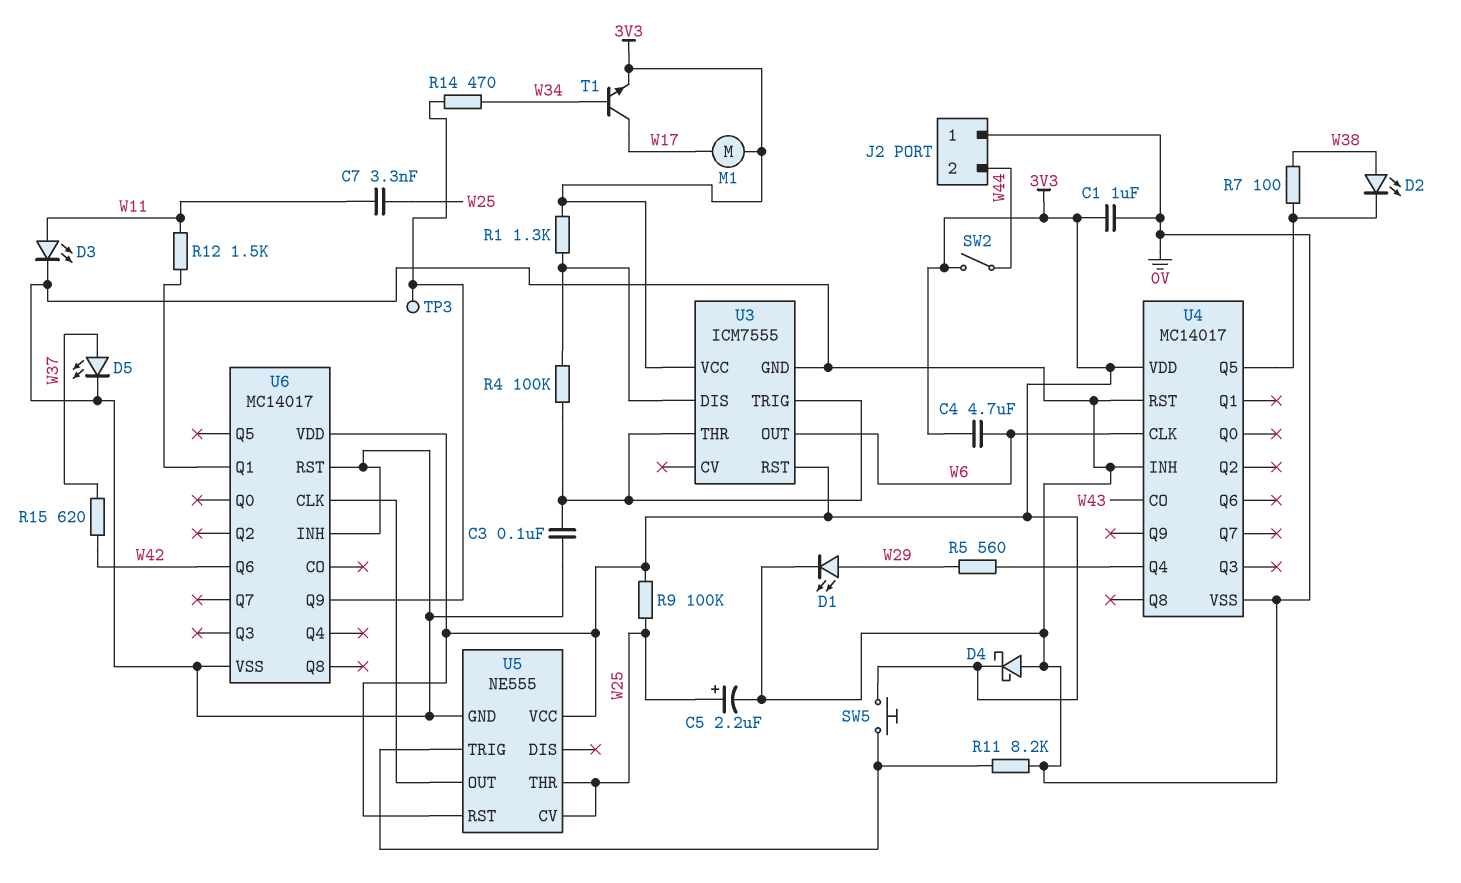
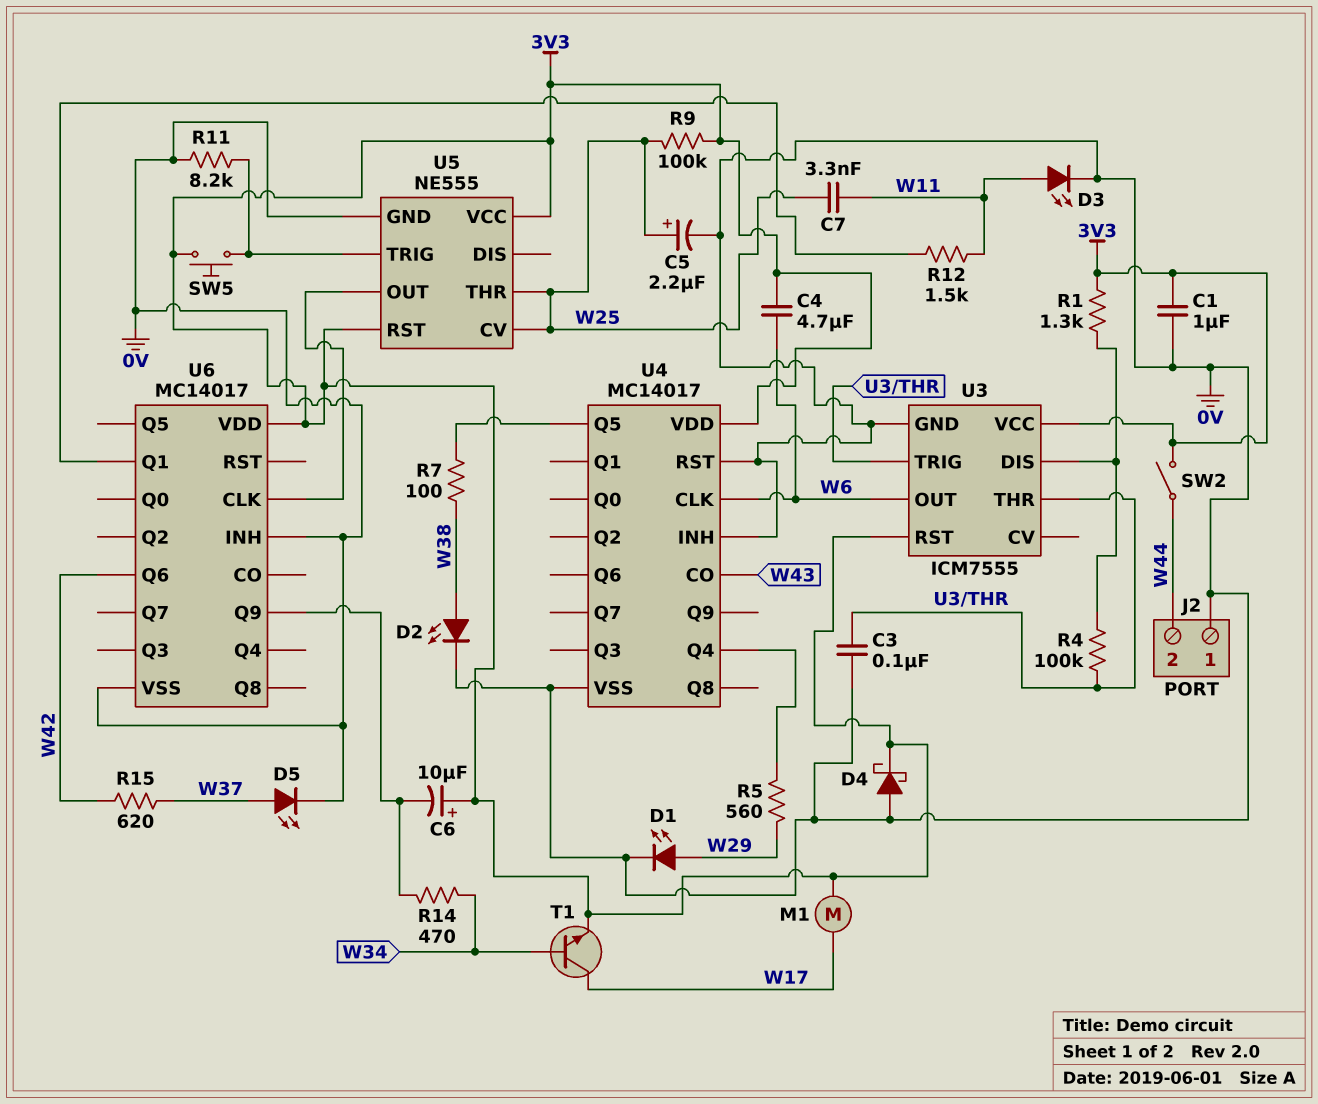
C6: none -> 10uF (plus 3V3, minus U6/Q9)
D2: LED (A W38, K U4/Q5) -> LED (A W38, K 0V)
TP3: test point (U6/Q9) -> none
U6 pin RST: 0V -> none

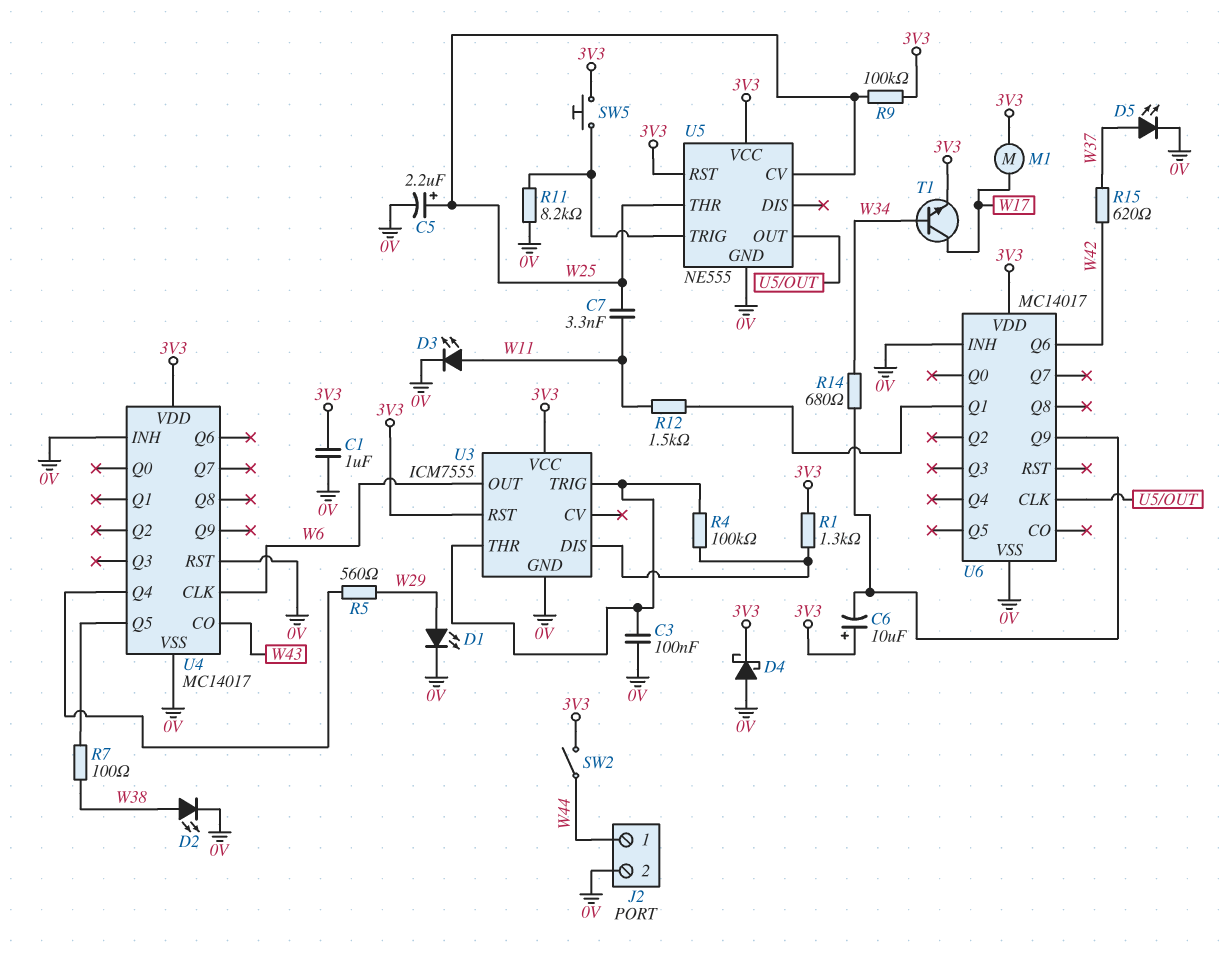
C4: 4.7uF (3V3, W6) -> none
J2 pin 1: 0V -> W44
J2 pin 2: W44 -> 0V
R14: 470 (U6/Q9, W34) -> 680 (U6/Q9, W34)

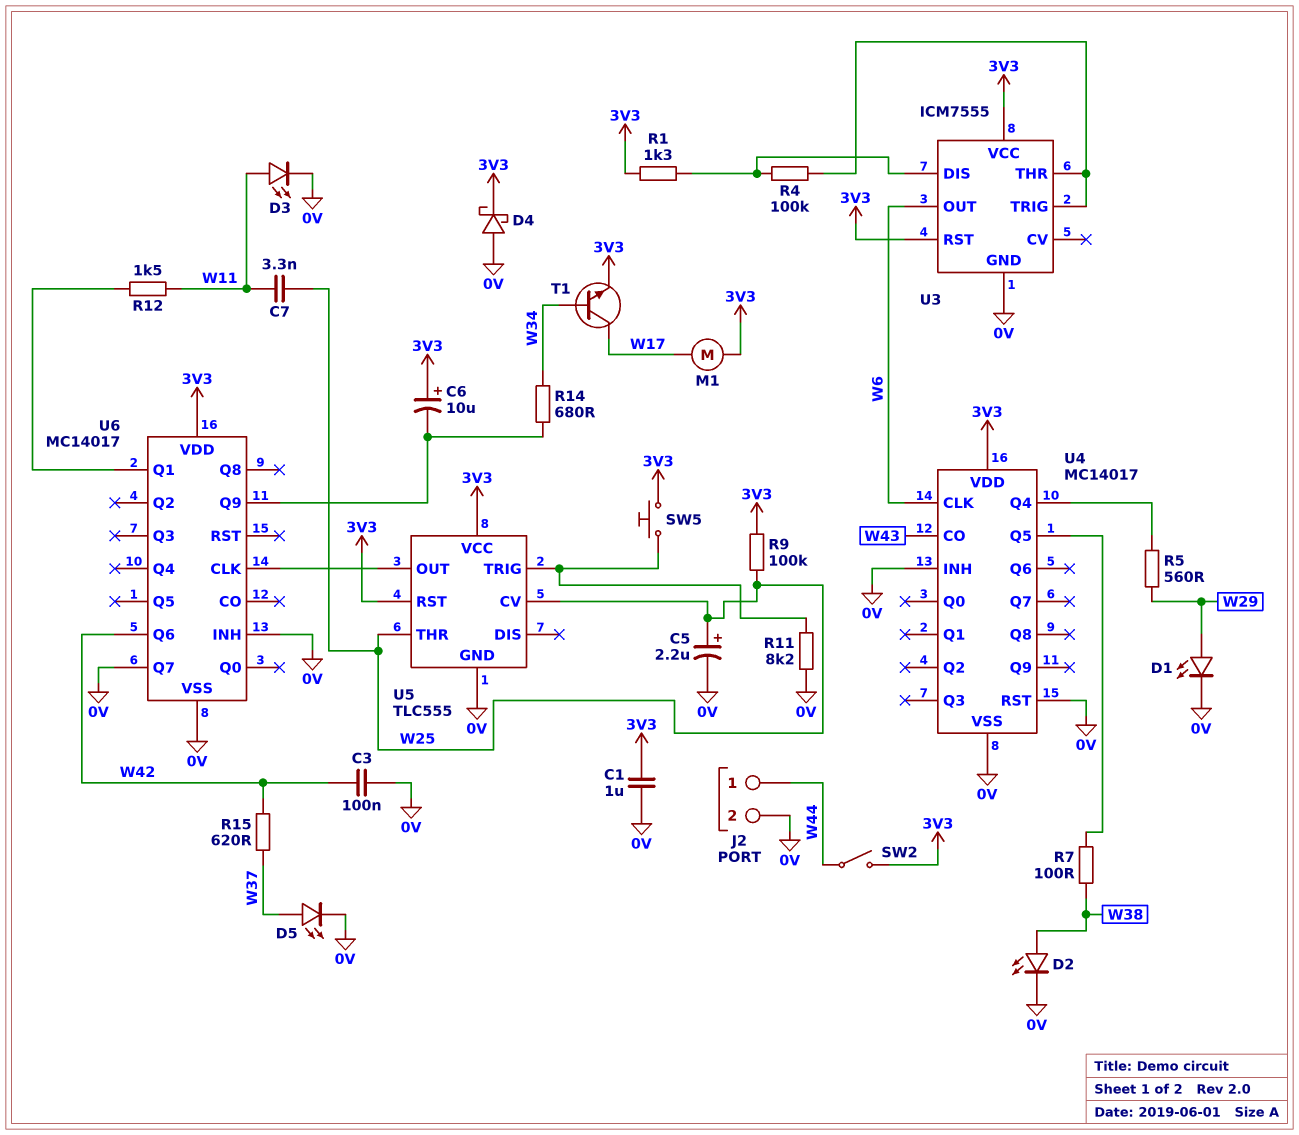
C3: 100nF (0V, U3/THR) -> 100nF (0V, W42)
U5: NE555 -> TLC555
U6 pin Q7: none -> 0V

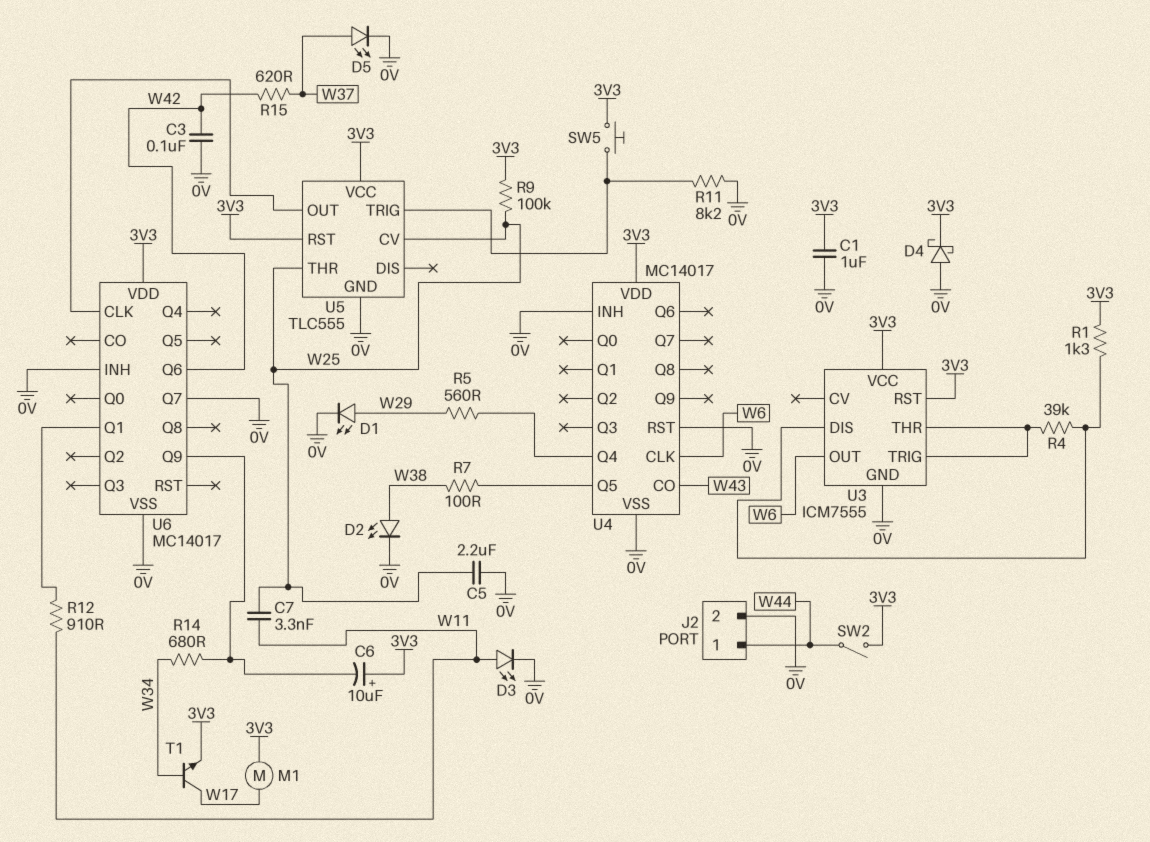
C5: 2.2uF (plus W25, minus 0V) -> 2.2uF (0V, W25)
R4: 100k (U3/DIS, U3/THR) -> 39k (U3/DIS, U3/THR)
R12: 1.5k (U6/Q1, W11) -> 910 (U6/Q1, W11)

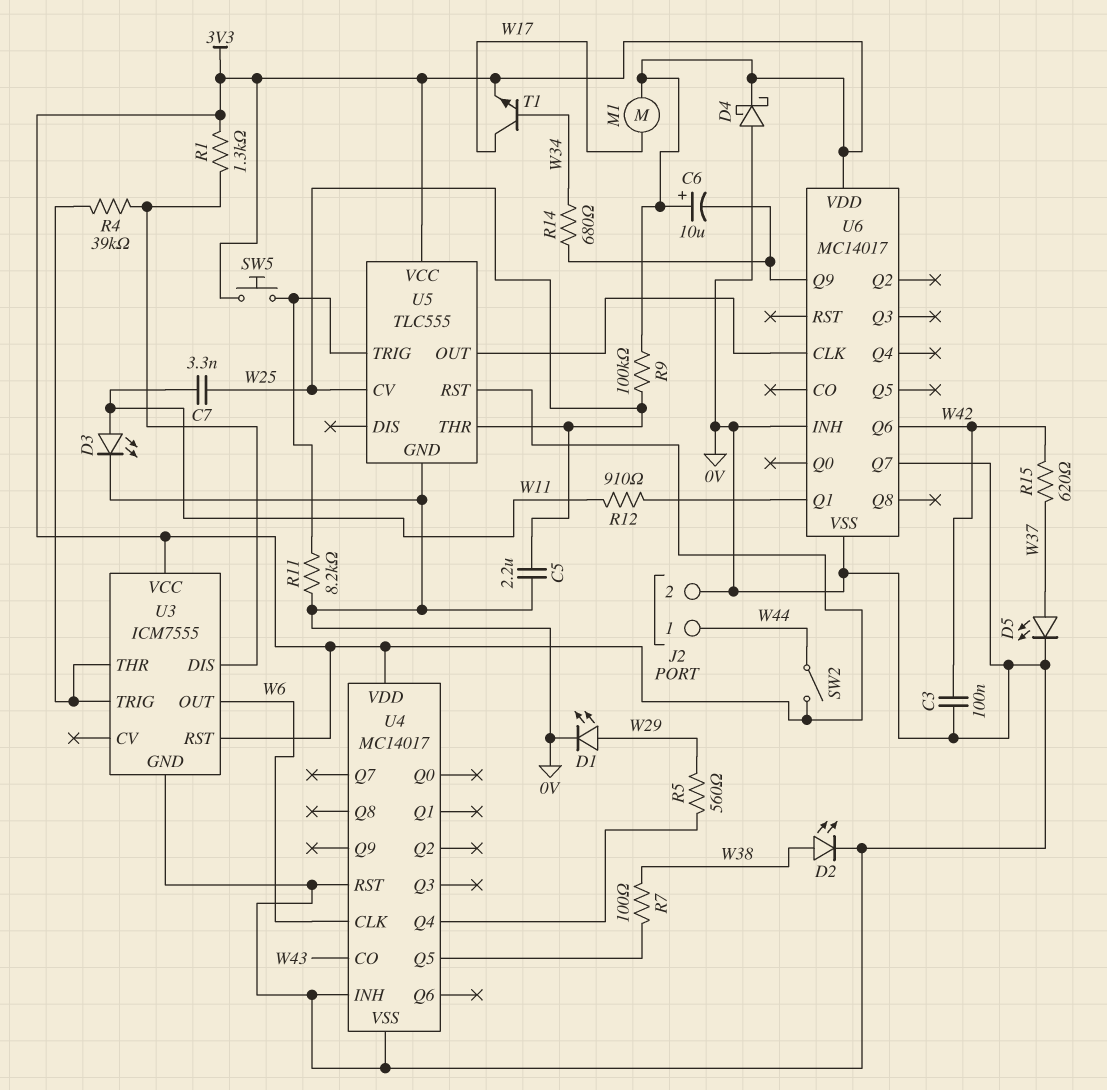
C1: 1uF (0V, 3V3) -> none

